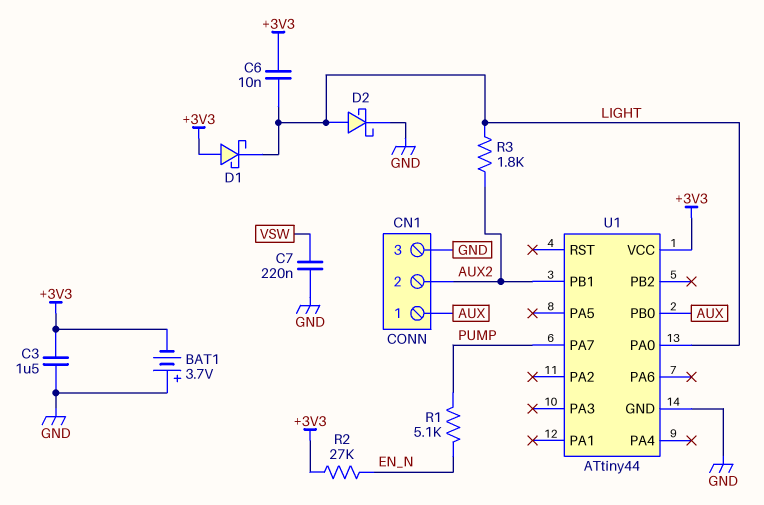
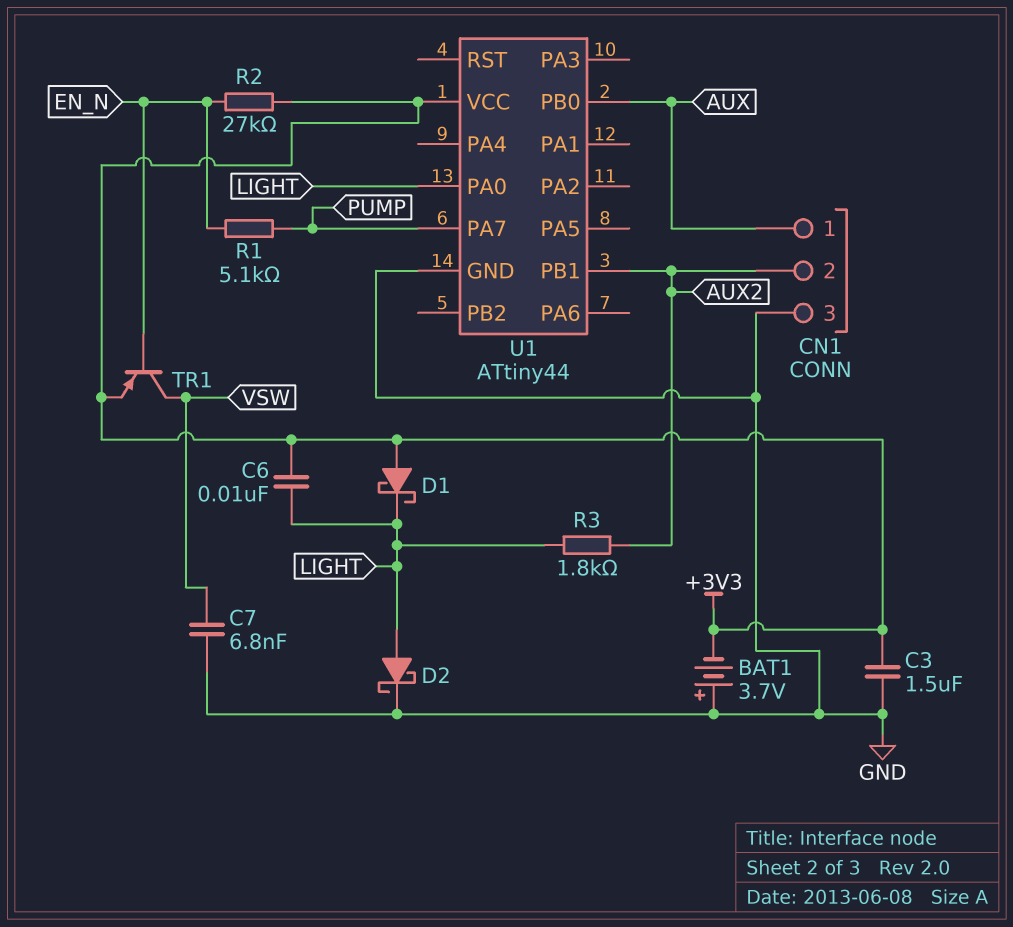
C7: 220nF (GND, VSW) -> 6.8nF (GND, VSW)
TR1: none -> PNP (B EN_N, C VSW, E +3V3)

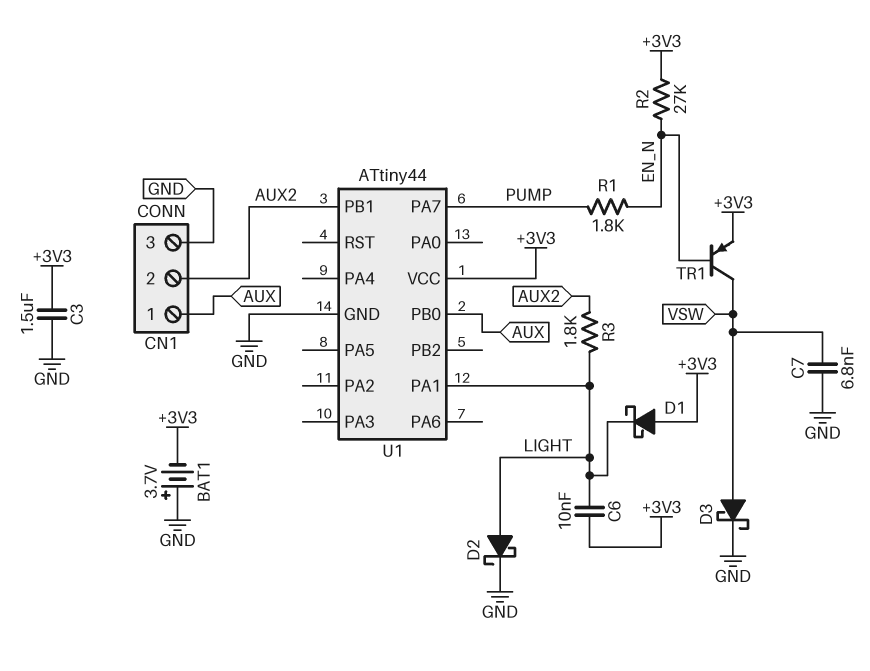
D3: none -> schottky (A VSW, K GND)
R1: 5.1k (EN_N, PUMP) -> 1.8k (EN_N, PUMP)
U1 pin PA0: LIGHT -> none
U1 pin PA1: none -> LIGHT

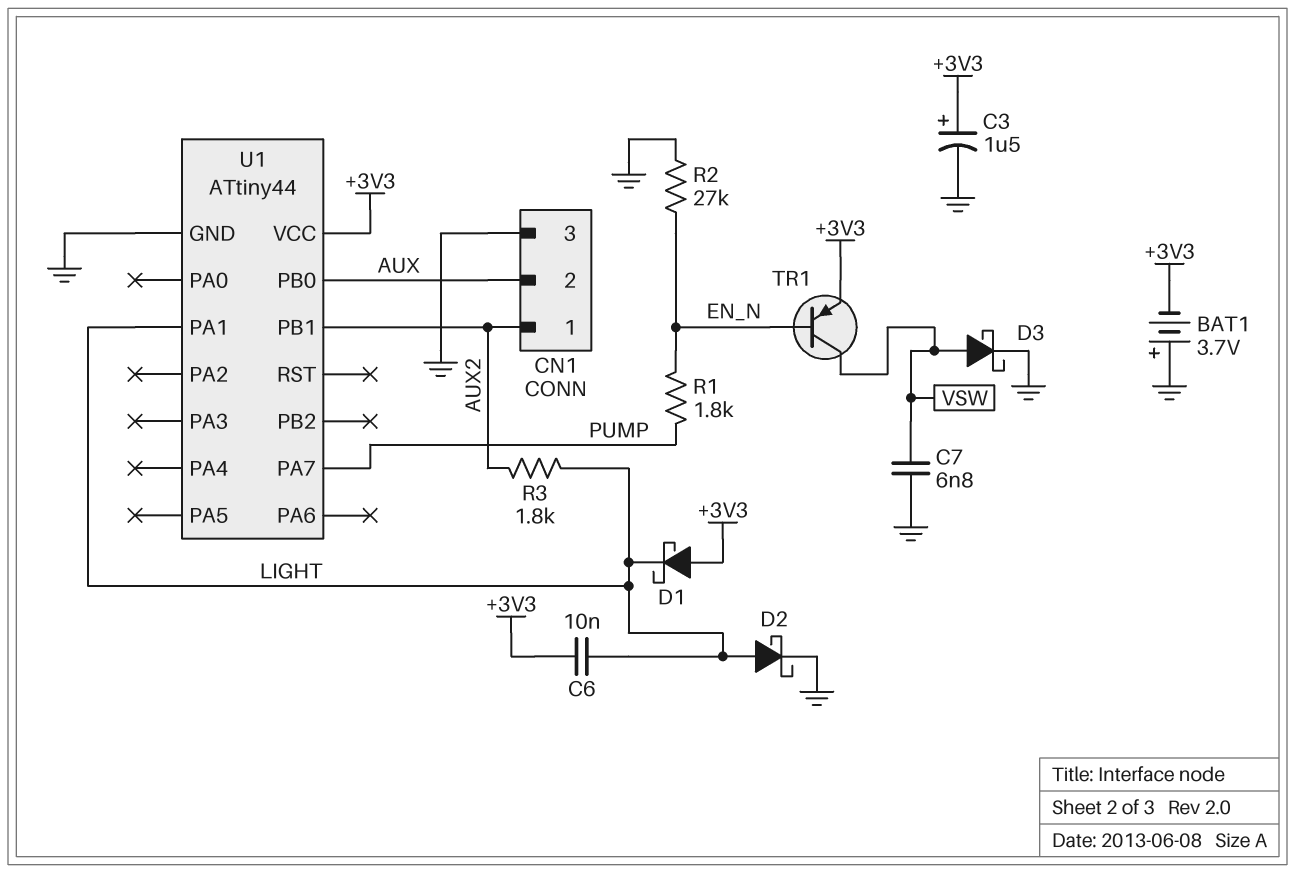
C3: 1.5uF (+3V3, GND) -> 1.5uF (plus +3V3, minus GND)
CN1 pin 1: AUX -> AUX2
CN1 pin 2: AUX2 -> AUX
R2: 27k (+3V3, EN_N) -> 27k (EN_N, GND)

